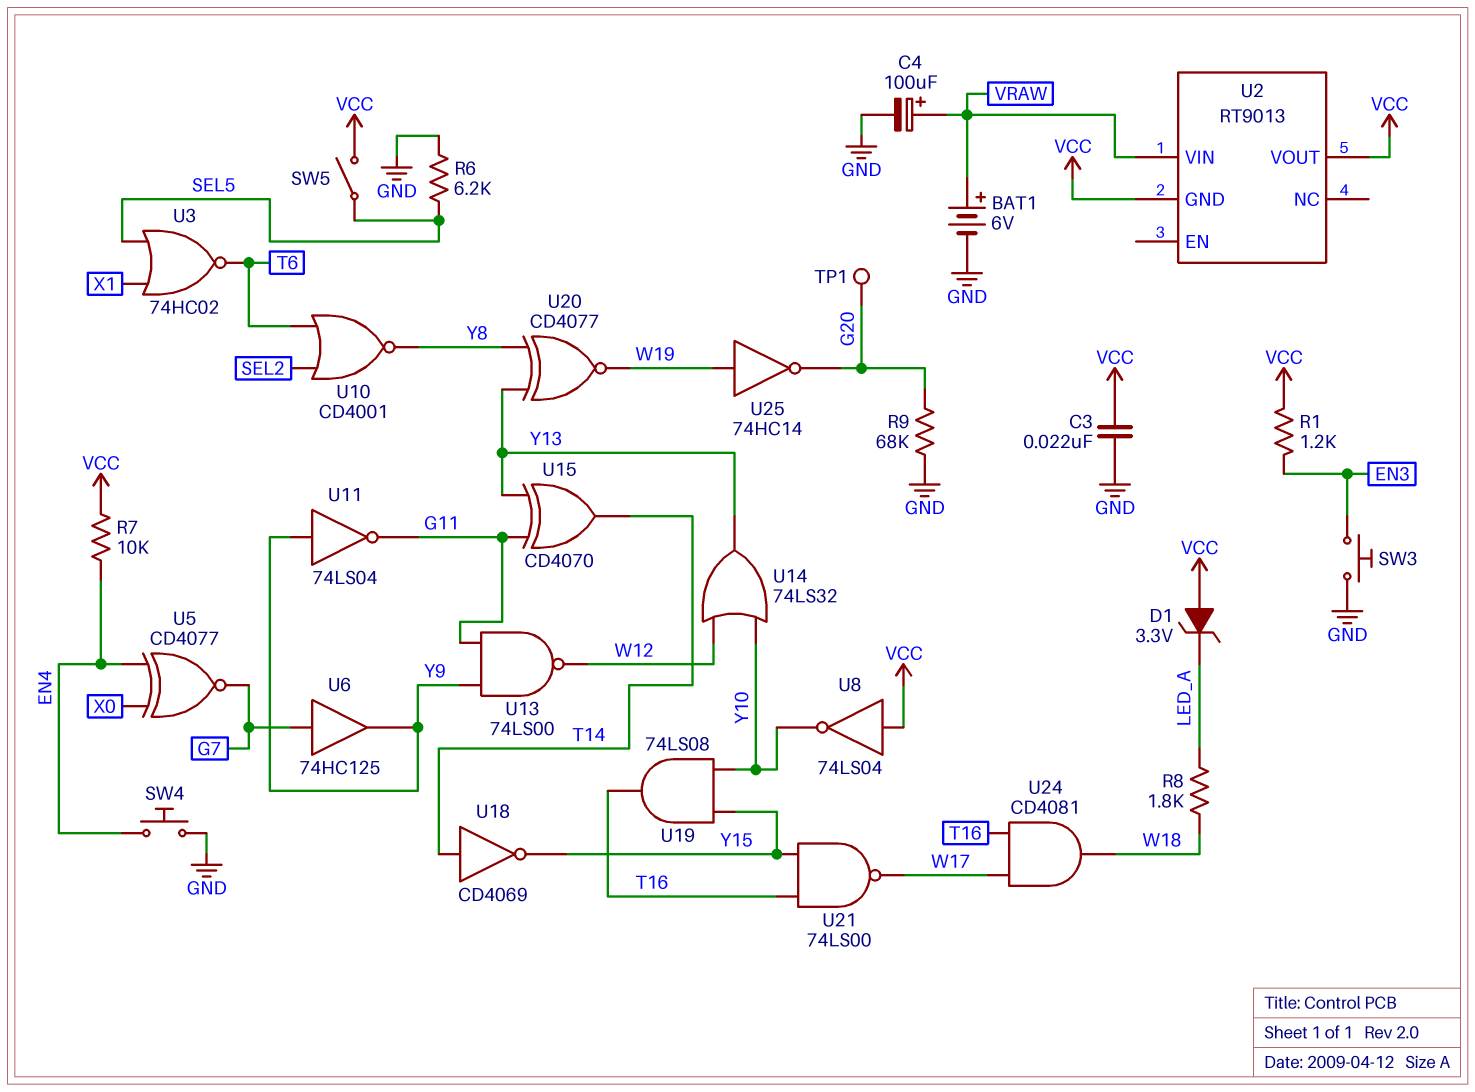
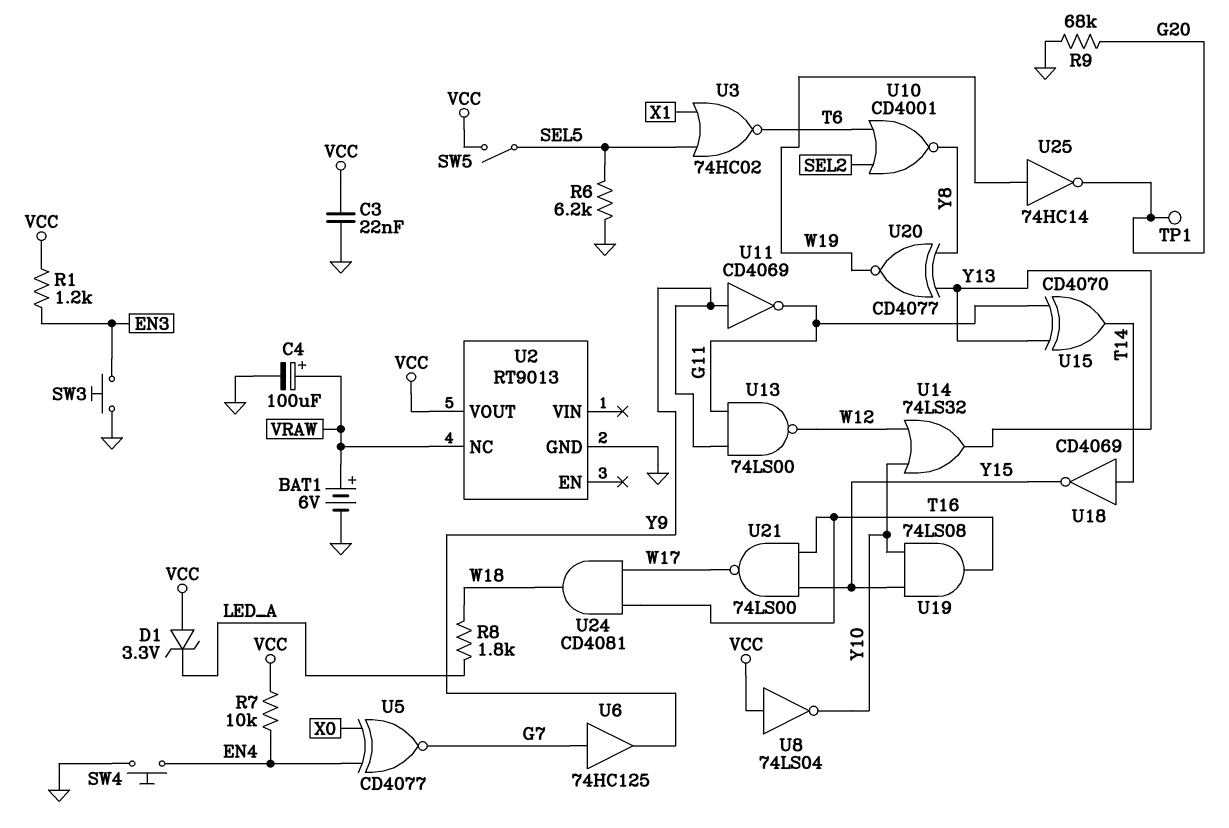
U2 pin GND: VCC -> GND
U2 pin NC: none -> VRAW
U2 pin VIN: VRAW -> none
U11: NOT 74LS04 (in Y9, out G11) -> NOT CD4069 (in Y9, out G11)

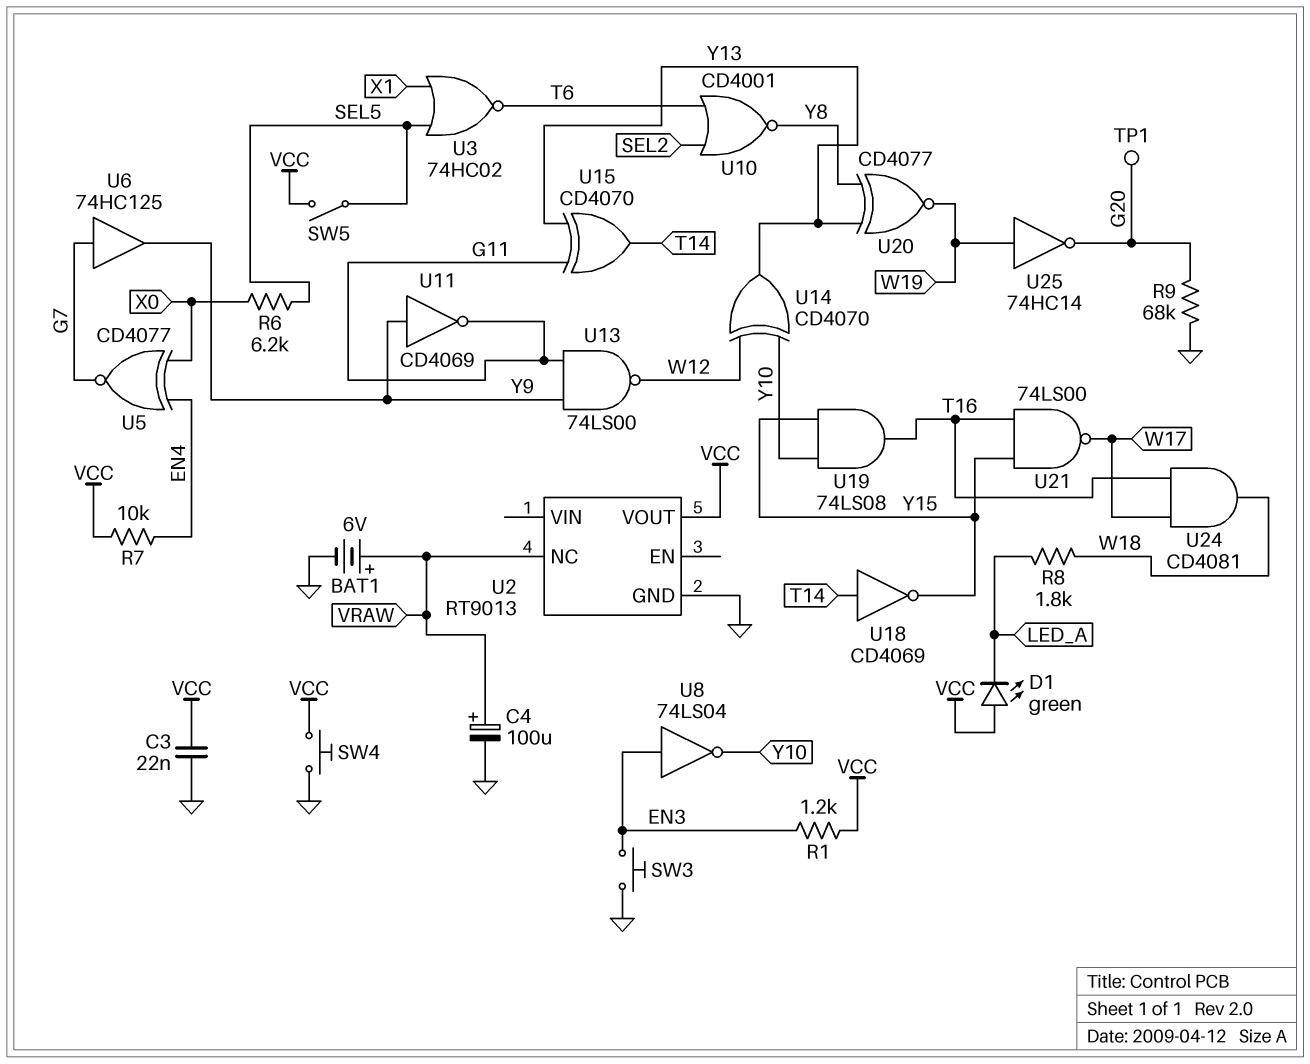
D1: zener 3.3V (A VCC, K LED_A) -> LED green (A VCC, K LED_A)
R6: 6.2k (GND, SEL5) -> 6.2k (SEL5, X0)
SW4: button (EN4, GND) -> button (GND, VCC)
U8: NOT 74LS04 (in VCC, out Y10) -> NOT 74LS04 (in EN3, out Y10)
U14: OR 74LS32 (in W12, in Y10, out Y13) -> XOR CD4070 (in W12, in Y10, out Y13)

